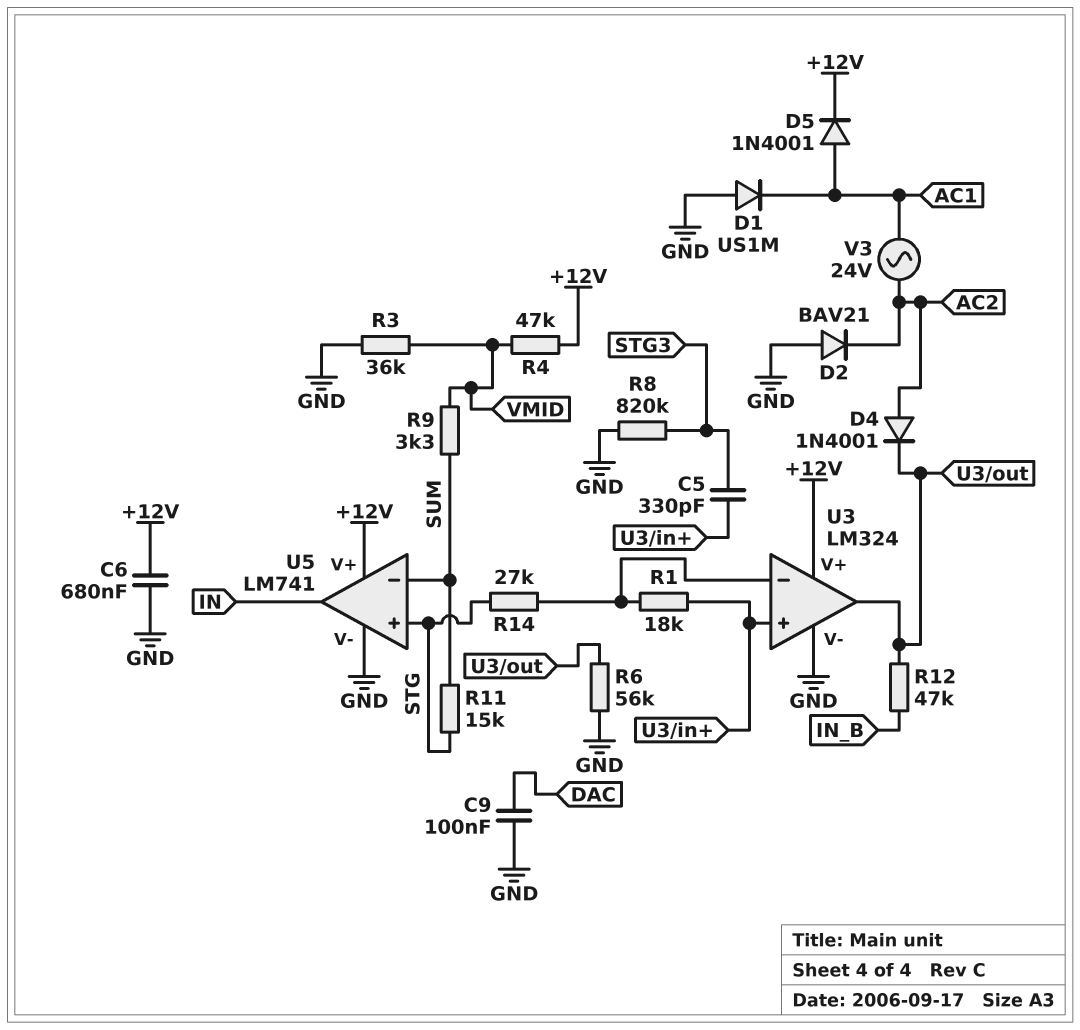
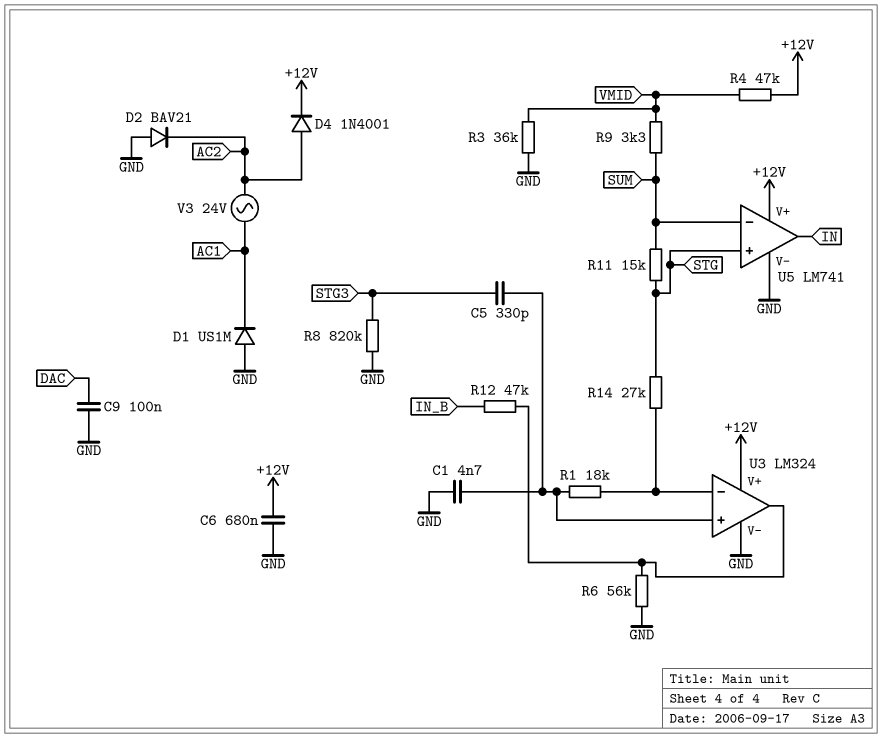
C1: none -> 4.7nF (GND, U3/in+)
D4: diode 1N4001 (A AC2, K U3/out) -> diode 1N4001 (A AC2, K +12V)
D5: diode 1N4001 (A AC1, K +12V) -> none

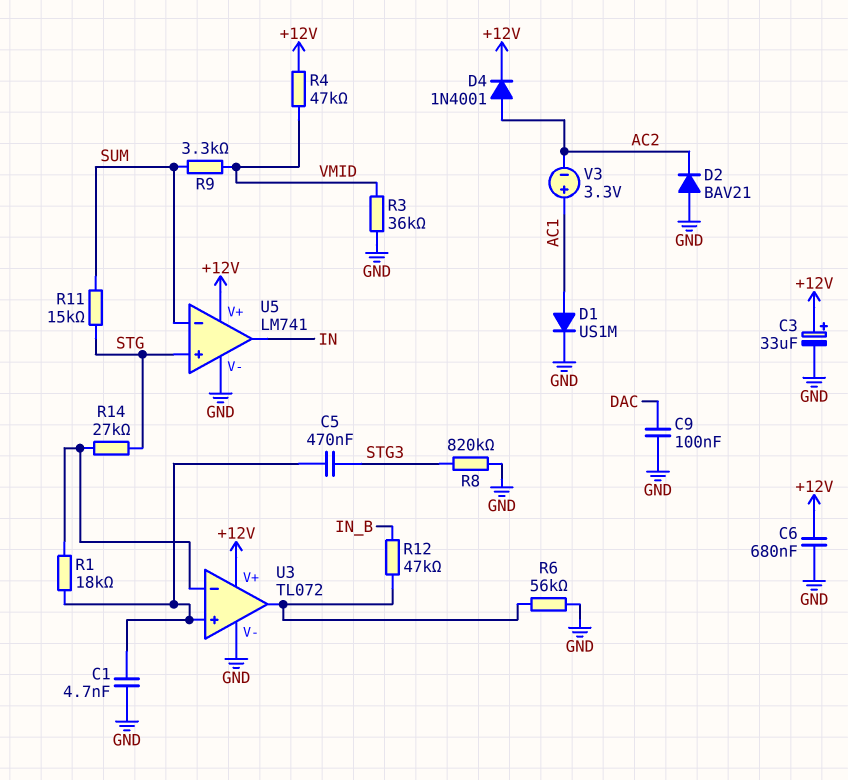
C3: none -> 33uF (plus +12V, minus GND)
C5: 330pF (STG3, U3/in+) -> 470nF (STG3, U3/in+)
D1: diode US1M (A GND, K AC1) -> diode US1M (A AC1, K GND)
U3: LM324 -> TL072
V3: AC 24V (AC1, AC2) -> 3.3V (plus AC1, minus AC2)

